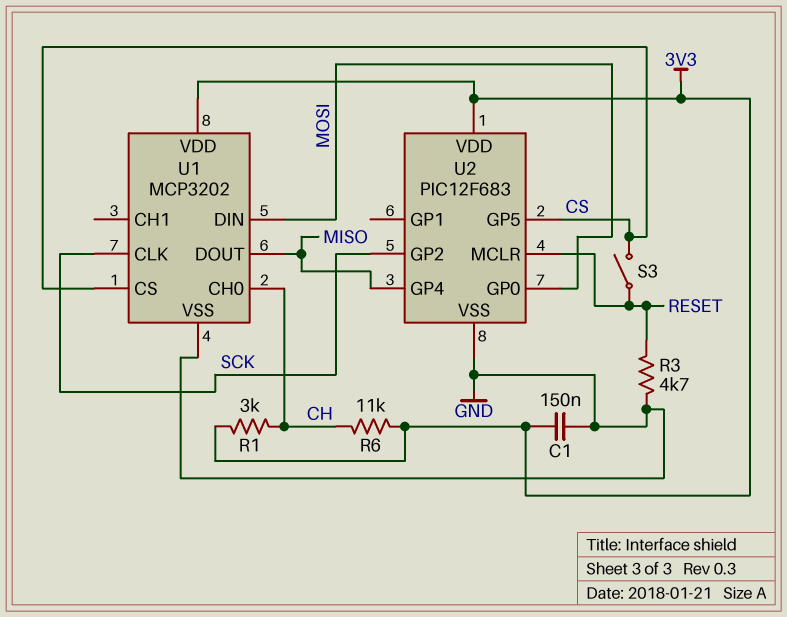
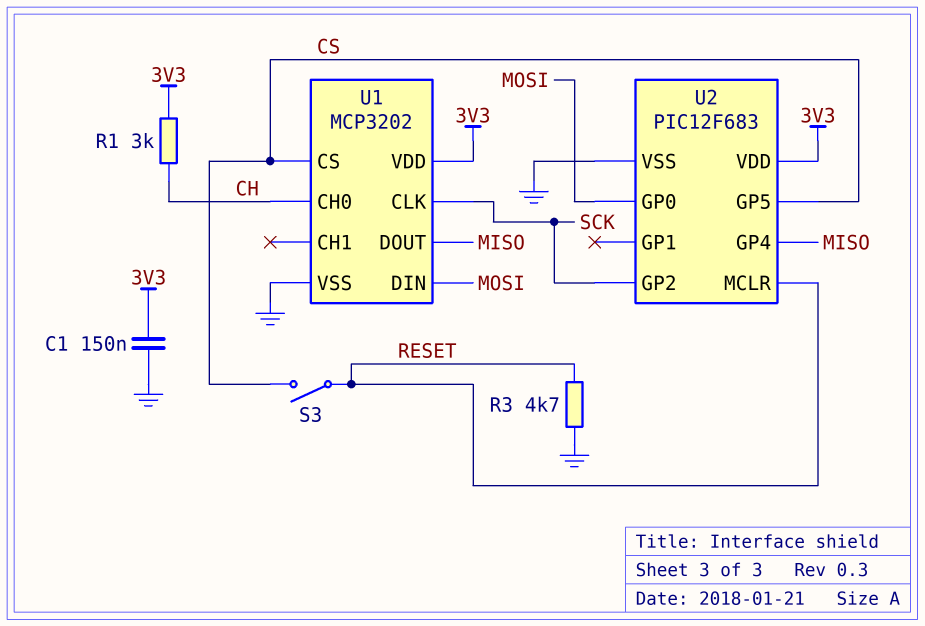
R6: 11k (3V3, CH) -> none

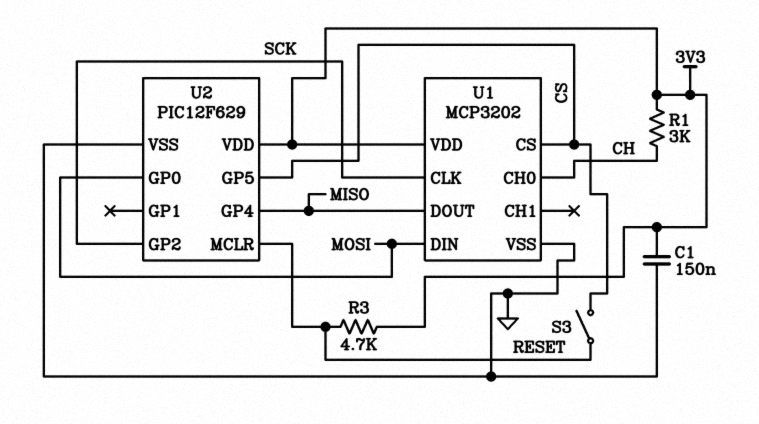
R3: 4.7k (GND, RESET) -> 4.7k (3V3, RESET)
U2: PIC12F683 -> PIC12F629

